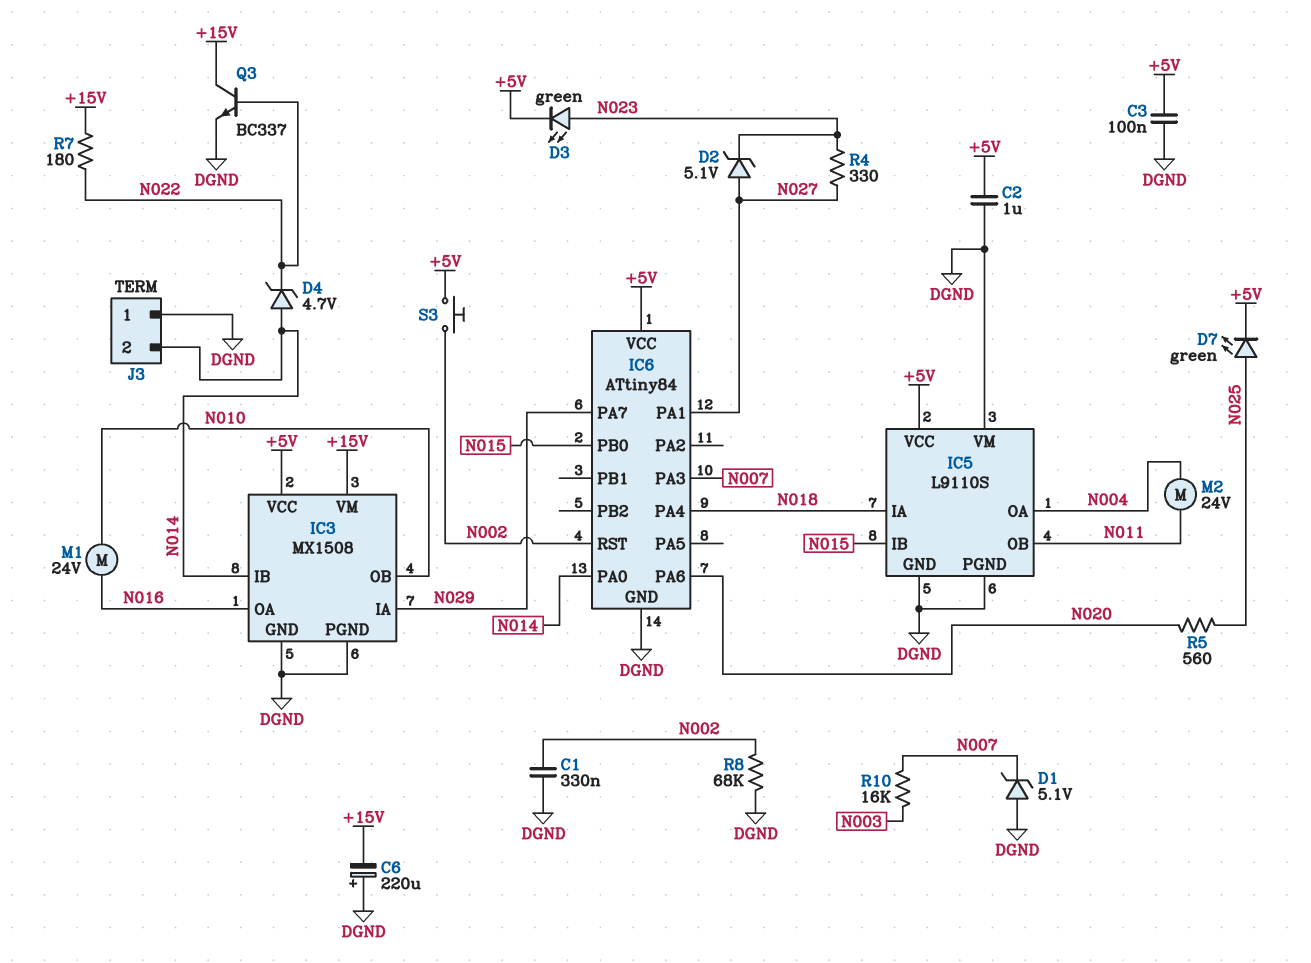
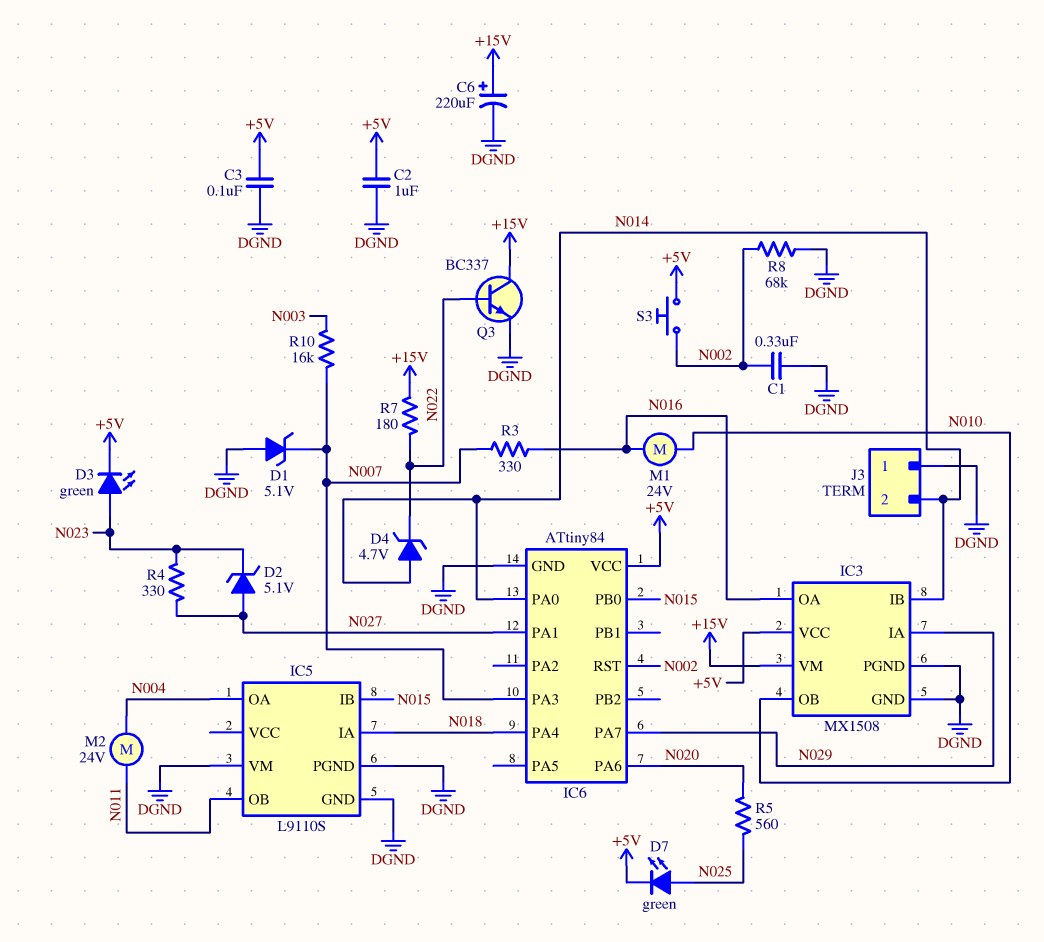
C6: 220uF (plus DGND, minus +15V) -> 220uF (plus +15V, minus DGND)
IC5 pin VCC: +5V -> none
R3: none -> 330 (N007, N016)

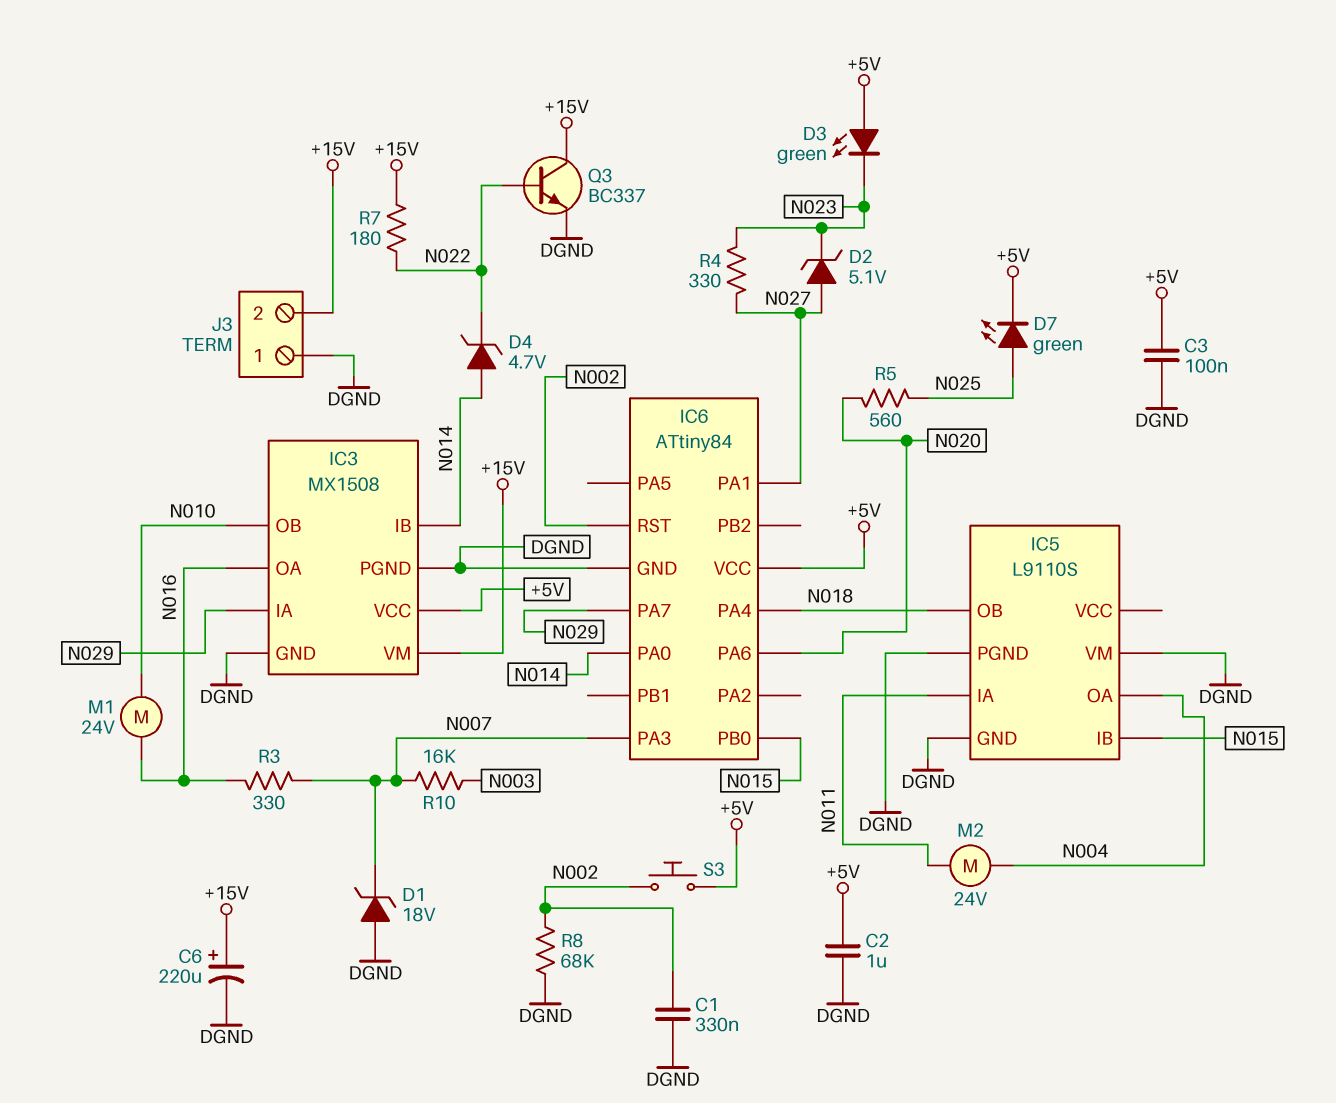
D1: zener 5.1V (A DGND, K N007) -> zener 18V (A DGND, K N007)
D3: LED green (A N023, K +5V) -> LED green (A +5V, K N023)
IC5 pin IA: N018 -> N011
IC5 pin OB: N011 -> N018
J3 pin 2: N014 -> +15V

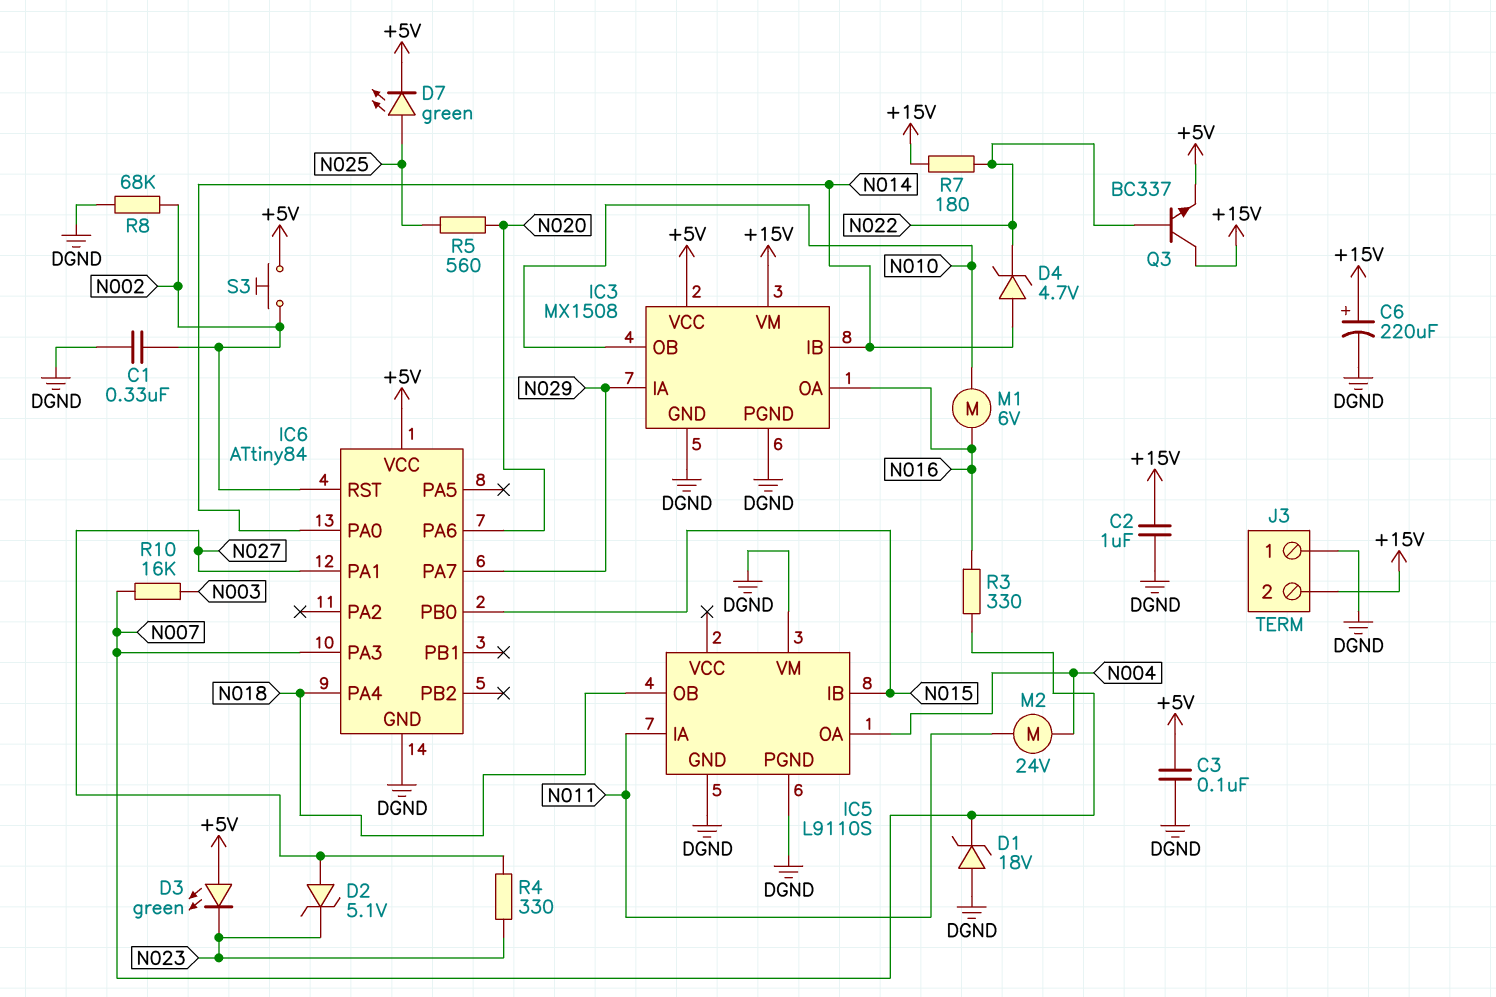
C2: 1uF (+5V, DGND) -> 1uF (+15V, DGND)
M1: motor 24V (N010, N016) -> motor 6V (N010, N016)
Q3: NPN BC337 (B N022, C +15V, E DGND) -> NPN BC337 (B N022, C +15V, E +5V)

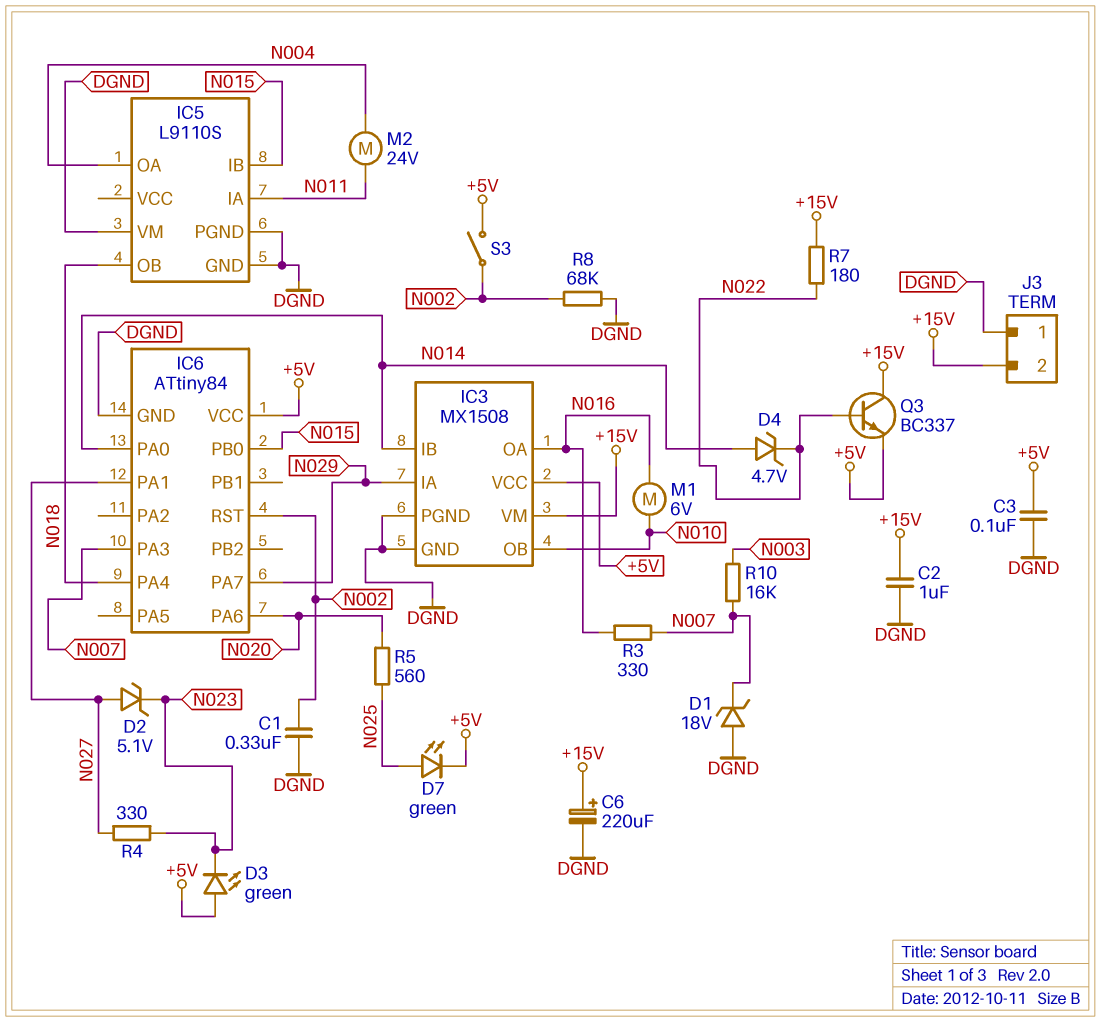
S3: button (+5V, N002) -> switch (+5V, N002)

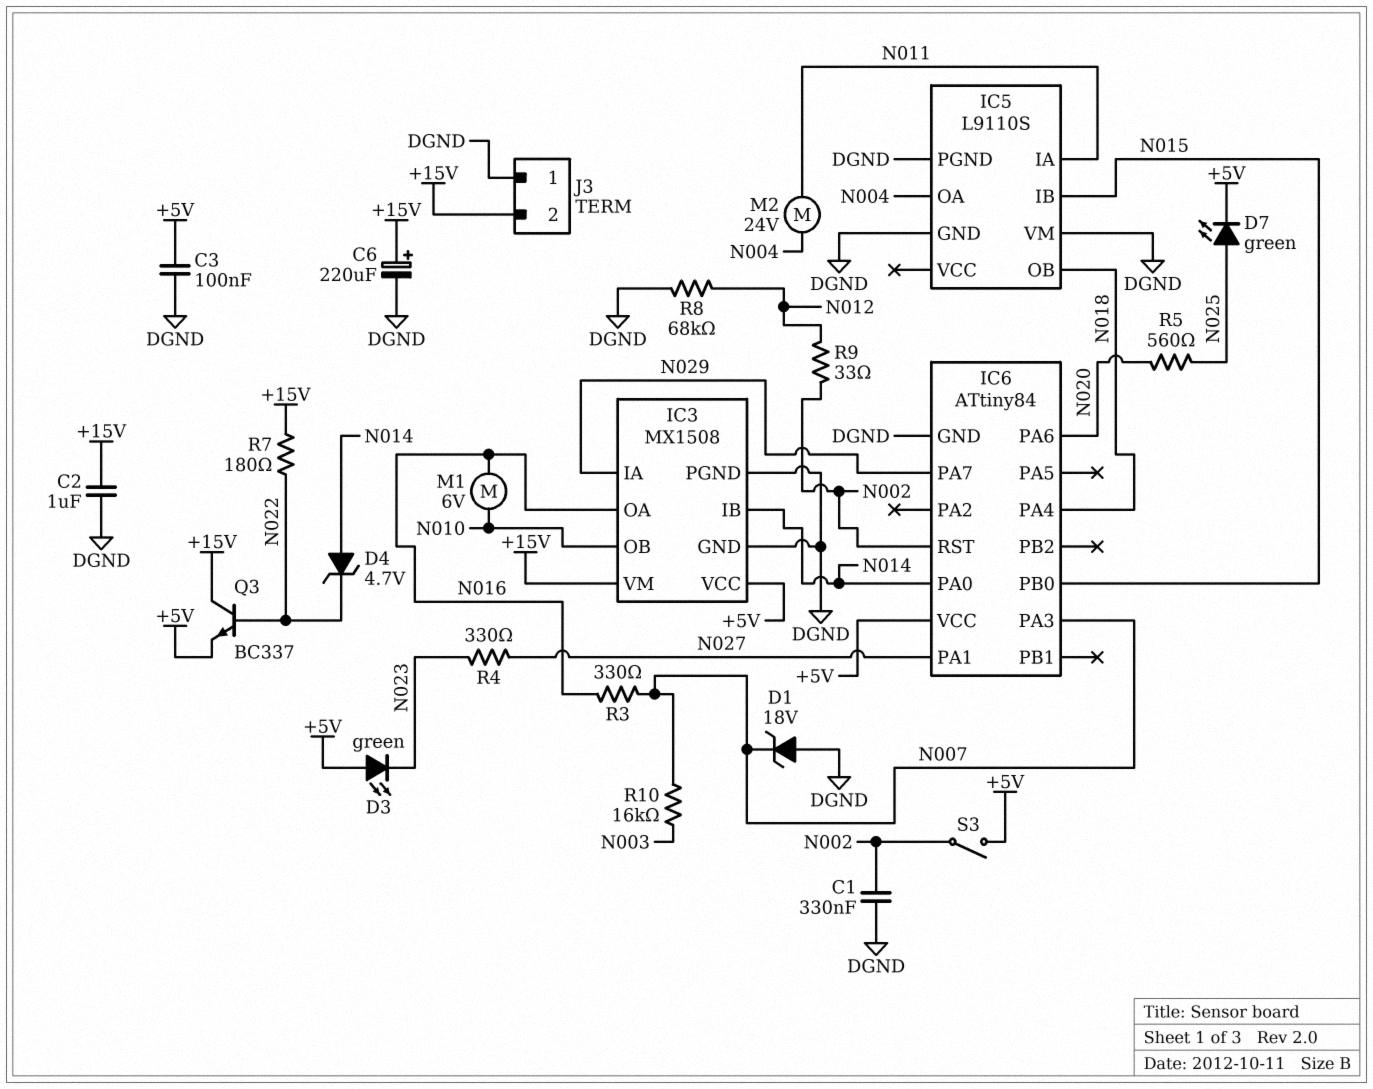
D2: zener 5.1V (A N027, K N023) -> none
R8: 68k (DGND, N002) -> 68k (DGND, N012)
R9: none -> 33 (N002, N012)

